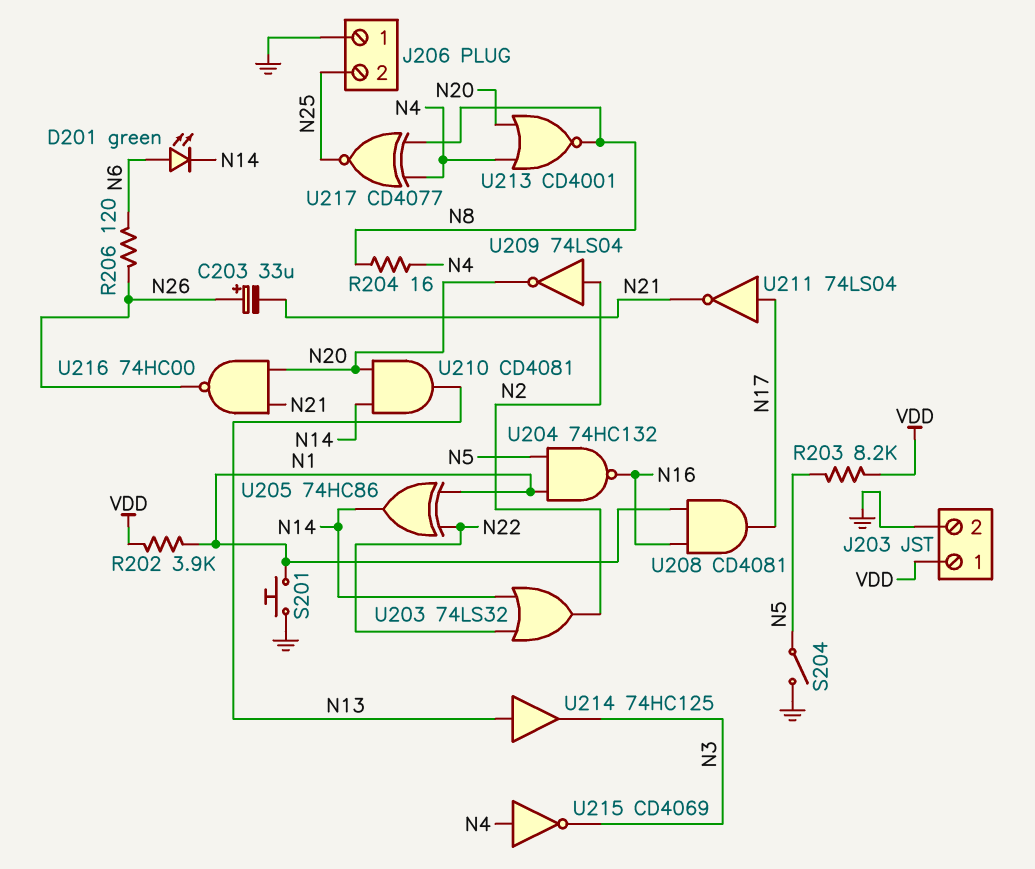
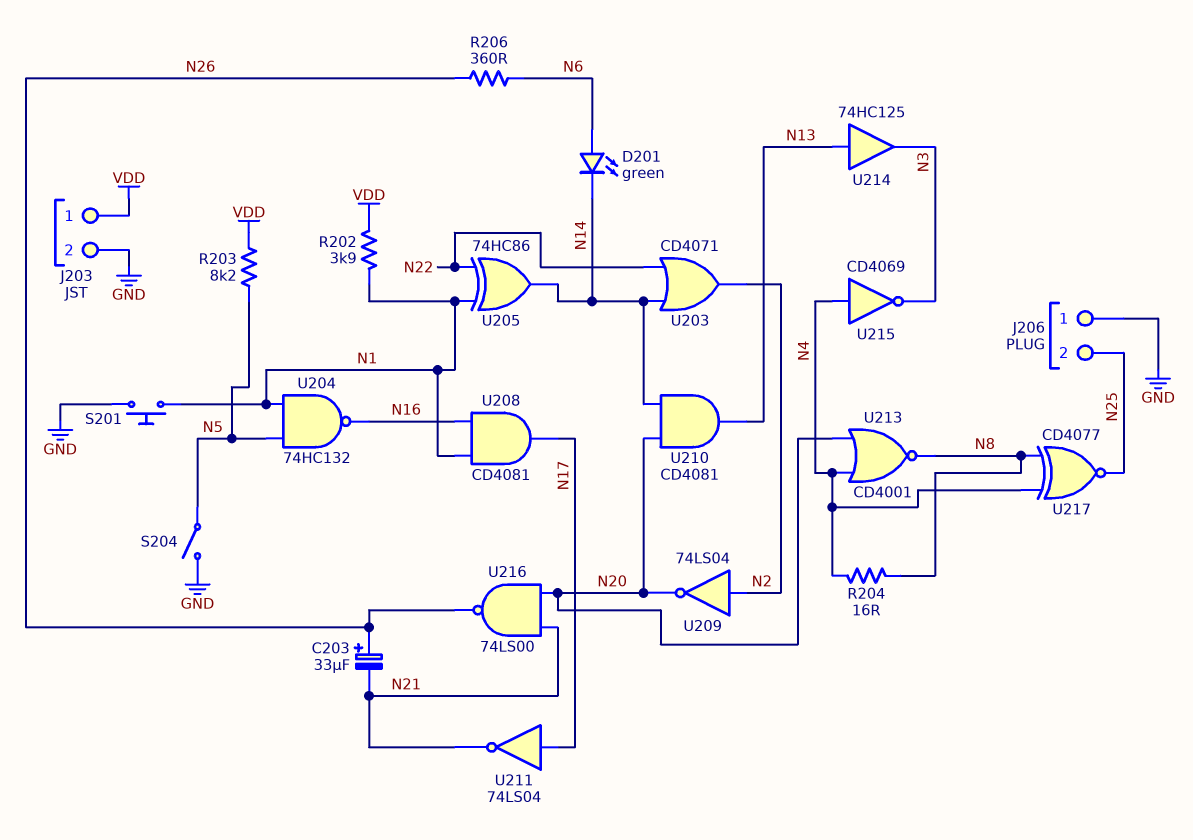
R206: 120 (N6, N26) -> 360 (N6, N26)
U203: OR 74LS32 (in N14, in N22, out N2) -> OR CD4071 (in N14, in N22, out N2)
U216: NAND 74HC00 (in N20, in N21, out N26) -> NAND 74LS00 (in N20, in N21, out N26)

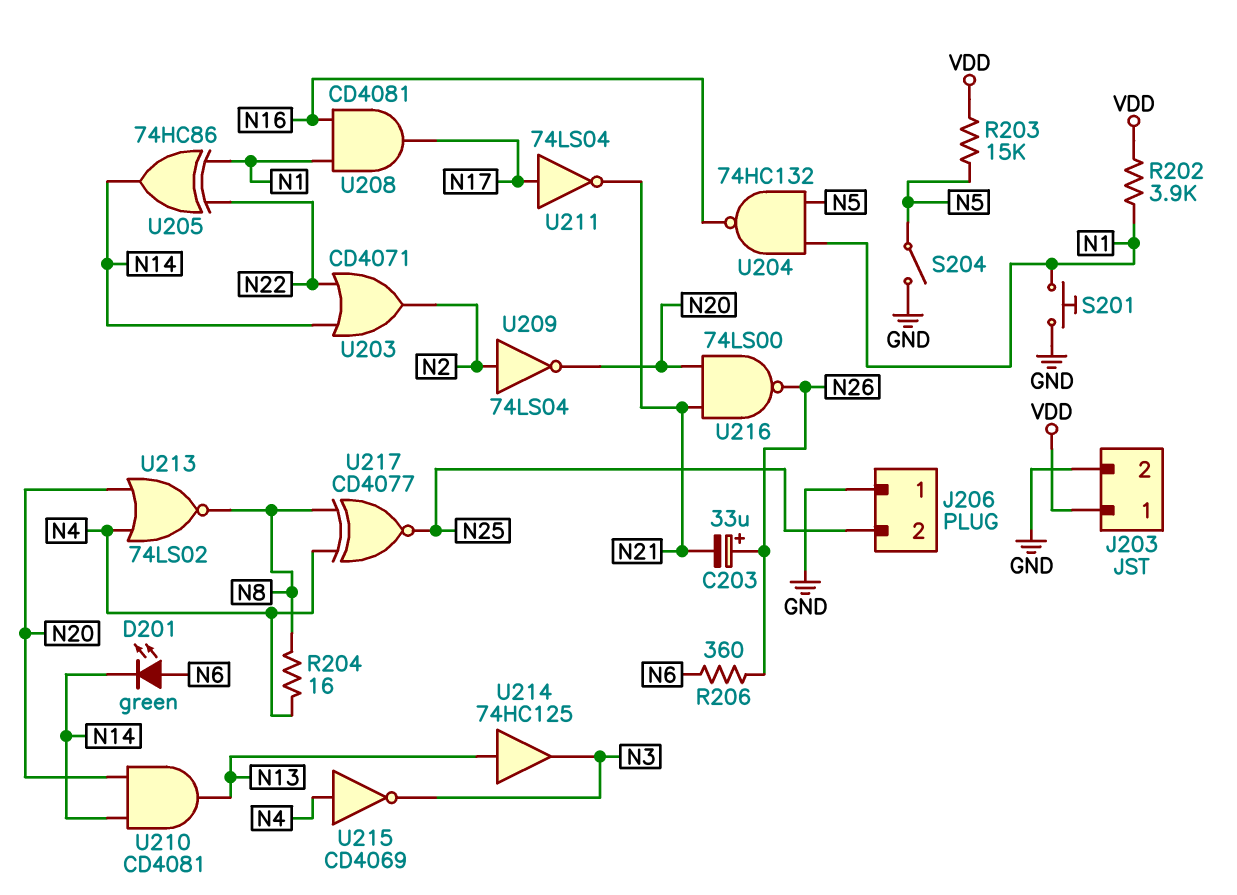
R203: 8.2k (N5, VDD) -> 15k (N5, VDD)
U213: NOR CD4001 (in N4, in N20, out N8) -> NOR 74LS02 (in N4, in N20, out N8)

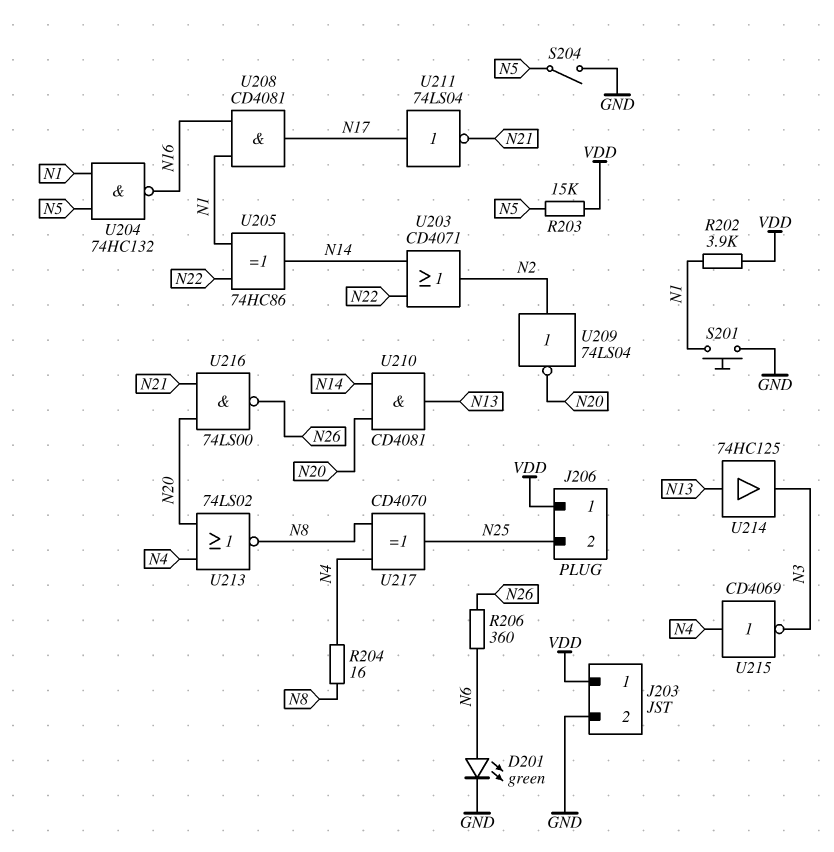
C203: 33uF (plus N26, minus N21) -> none
D201: LED green (A N6, K N14) -> LED green (A N6, K GND)
J206 pin 1: GND -> VDD
U217: XNOR CD4077 (in N4, in N8, out N25) -> XOR CD4070 (in N4, in N8, out N25)

